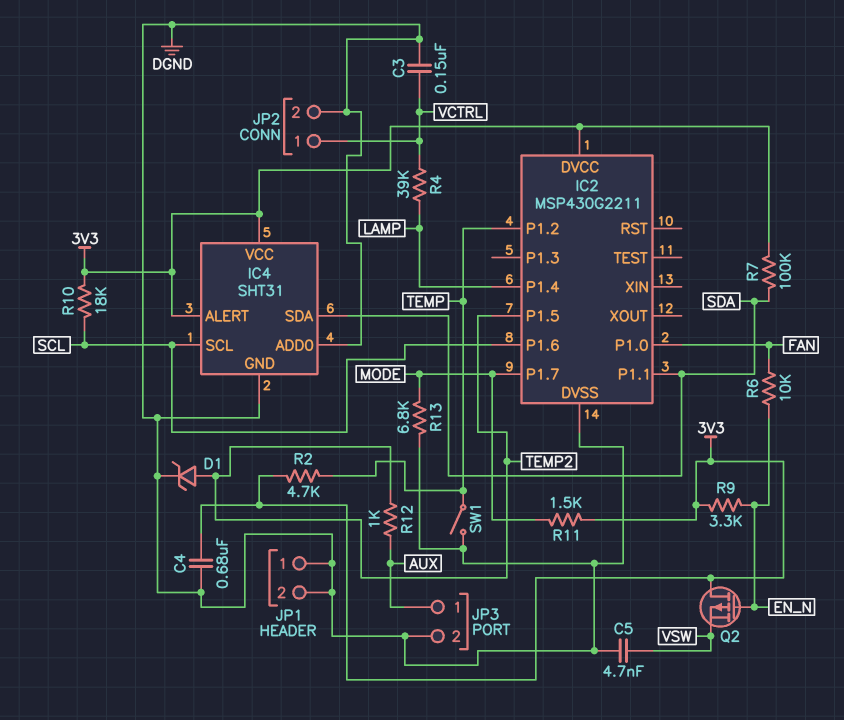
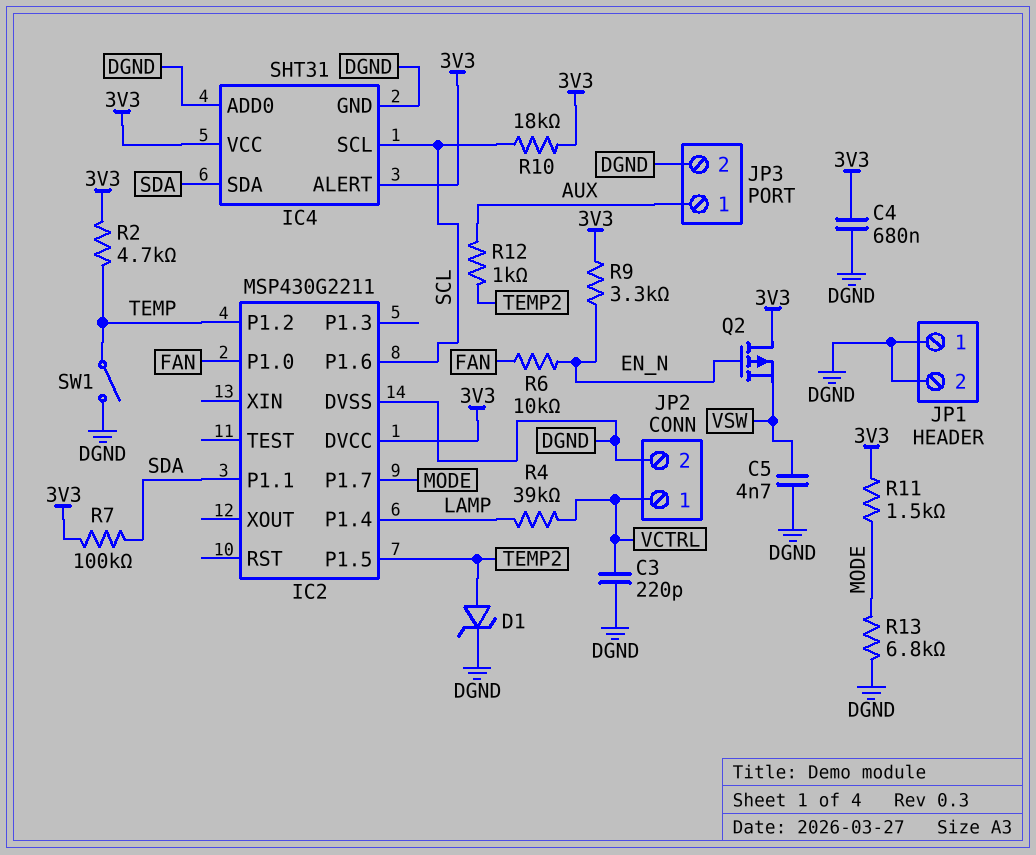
C3: 150nF (DGND, VCTRL) -> 220pF (DGND, VCTRL)

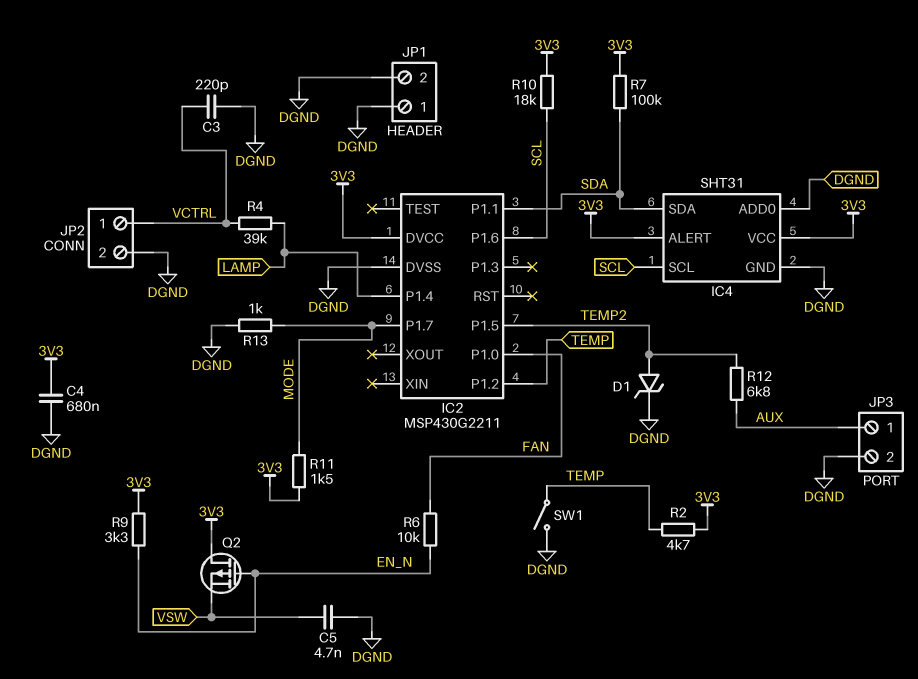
R12: 1k (AUX, TEMP2) -> 6.8k (AUX, TEMP2)
R13: 6.8k (DGND, MODE) -> 1k (DGND, MODE)

